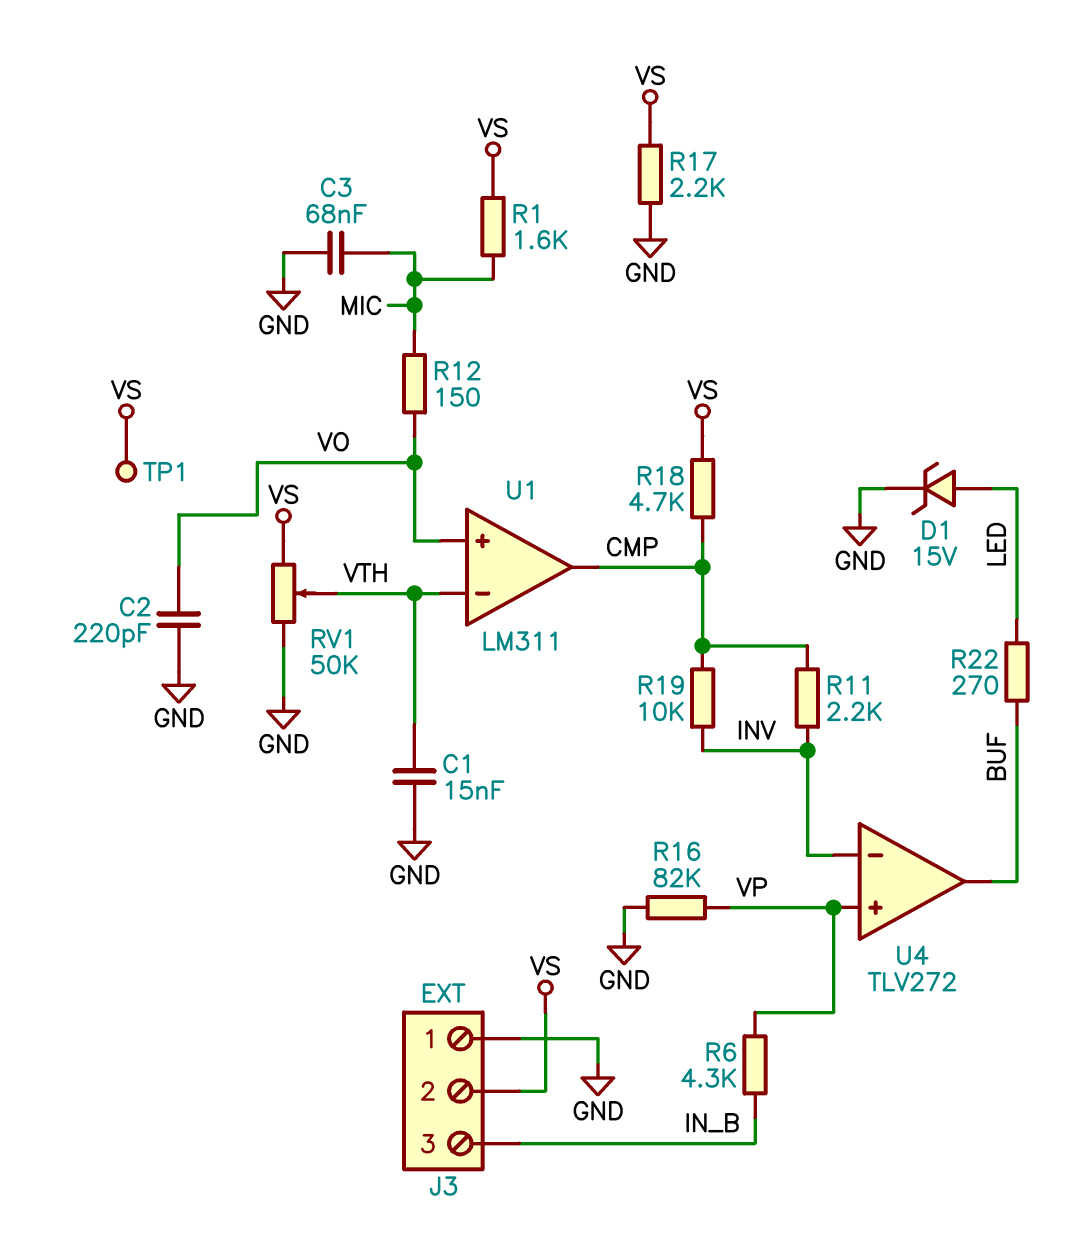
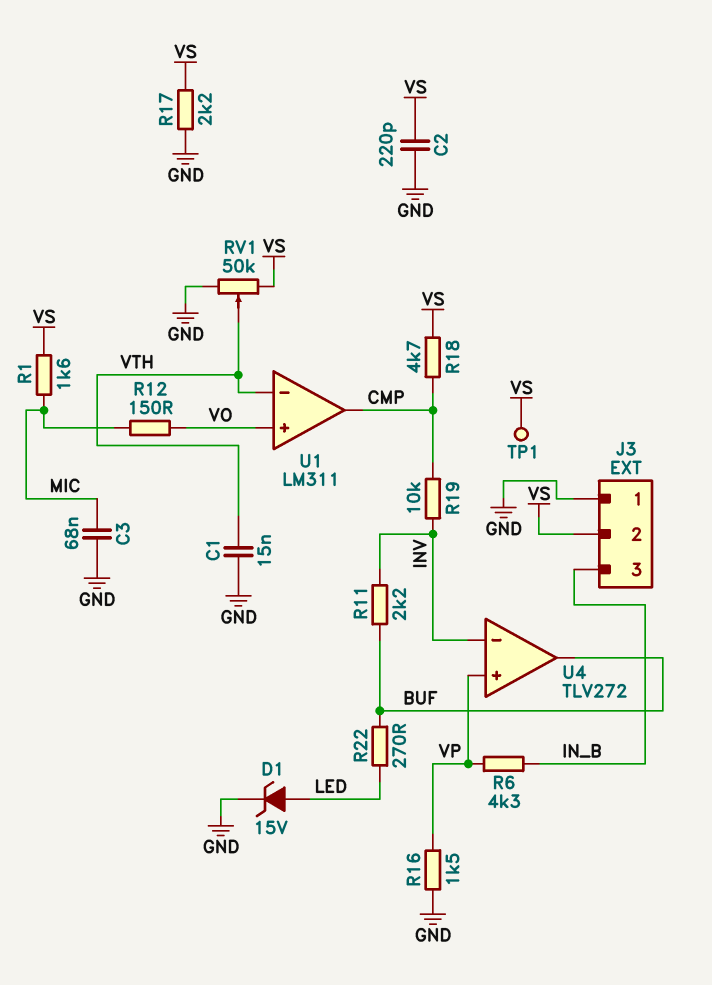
C2: 220pF (GND, VO) -> 220pF (GND, VS)
R11: 2.2k (CMP, INV) -> 2.2k (BUF, INV)
R16: 82k (GND, VP) -> 1.5k (GND, VP)

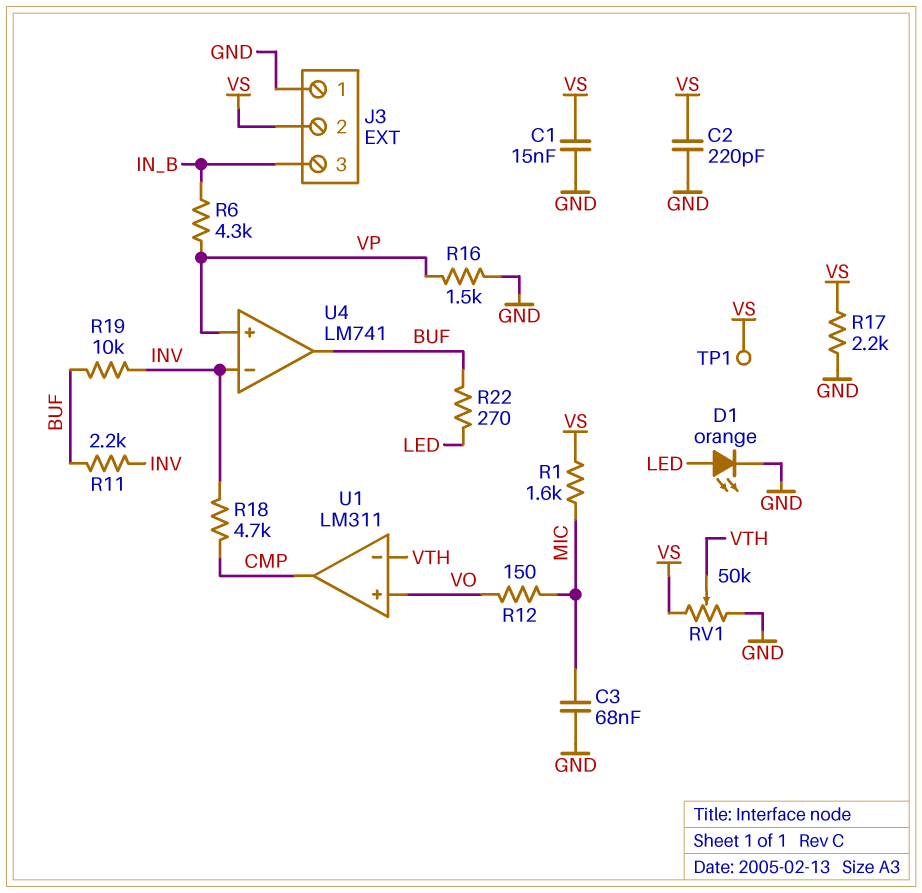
C1: 15nF (GND, VTH) -> 15nF (GND, VS)
D1: zener 15V (A LED, K GND) -> LED orange (A LED, K GND)
R18: 4.7k (CMP, VS) -> 4.7k (CMP, INV)
R19: 10k (CMP, INV) -> 10k (BUF, INV)
U4: TLV272 -> LM741

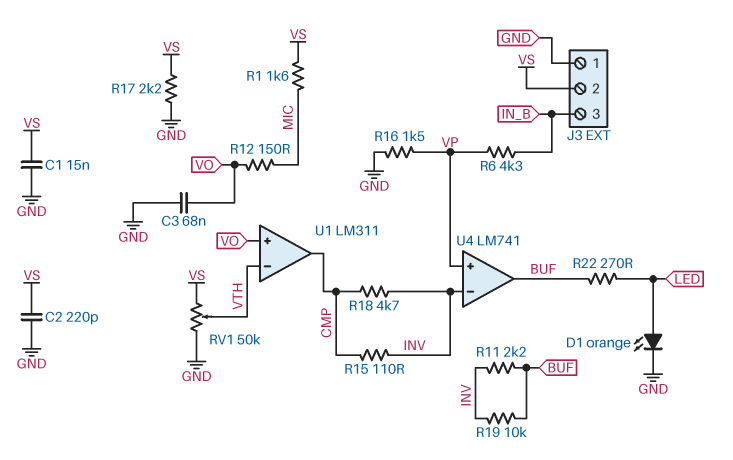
C3: 68nF (GND, MIC) -> 68nF (GND, VO)
R15: none -> 110 (CMP, INV)
TP1: test point (VS) -> none

